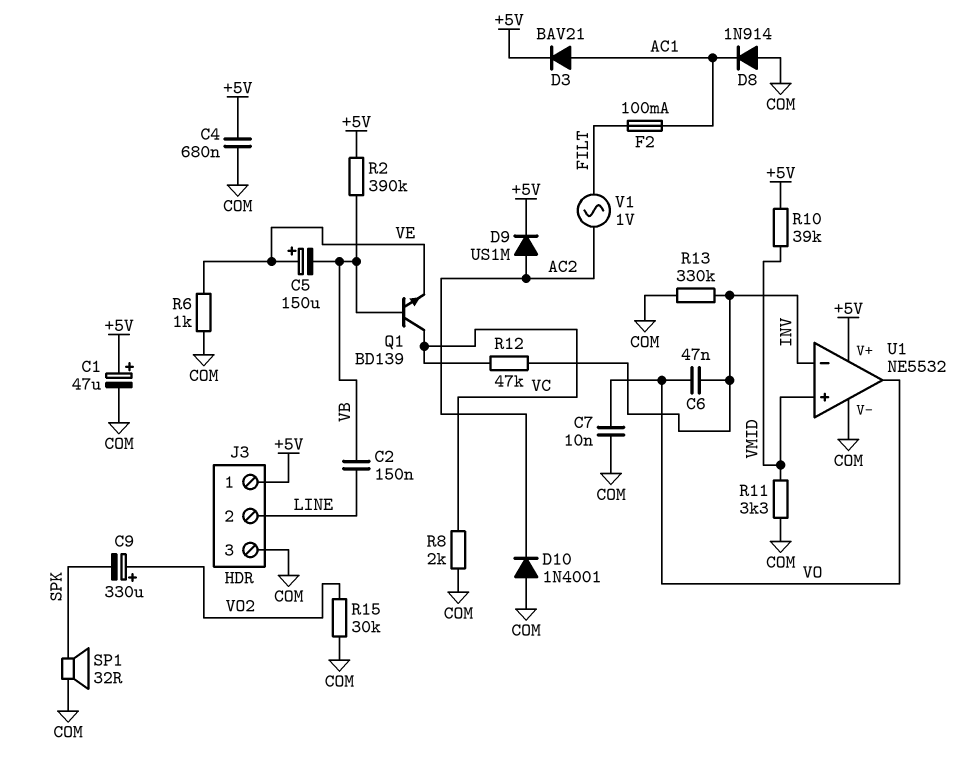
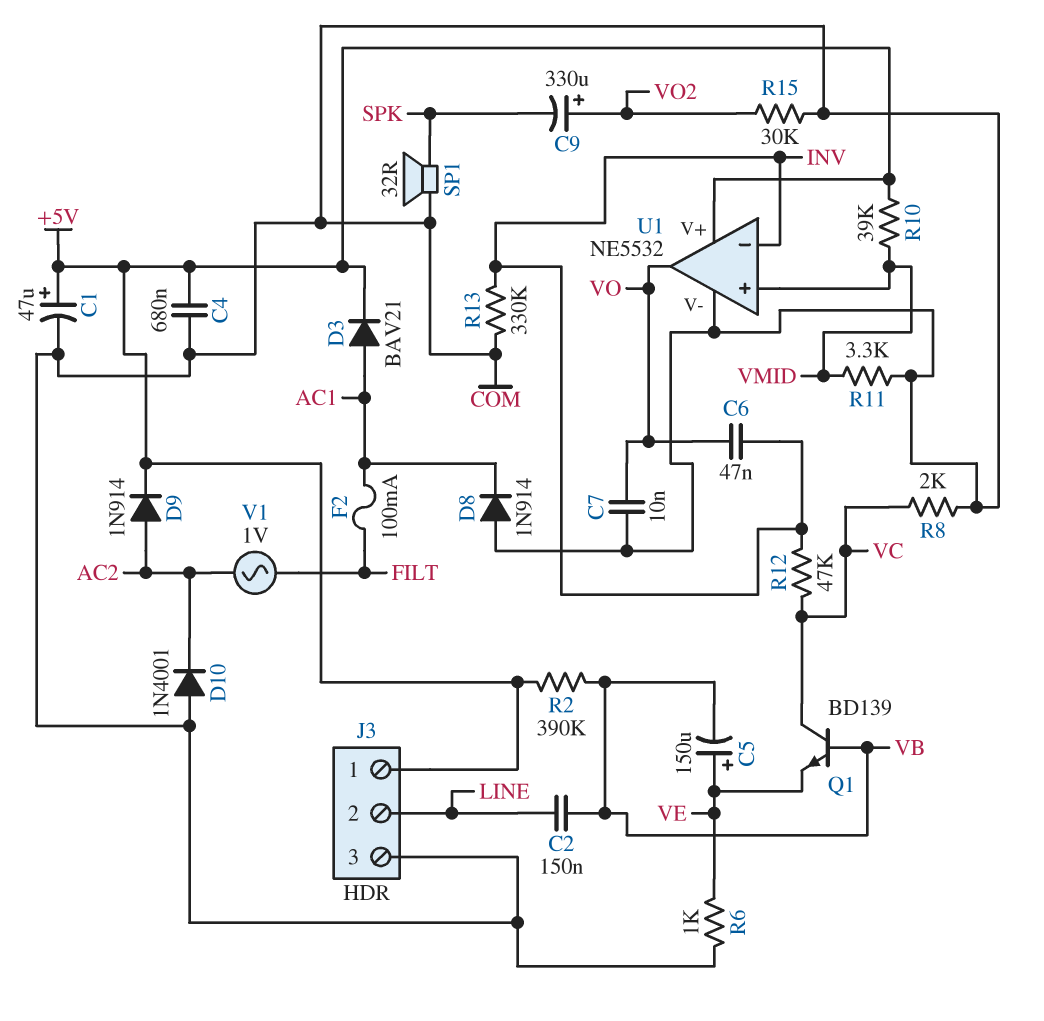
D9: diode US1M (A AC2, K +5V) -> diode 1N914 (A AC2, K +5V)

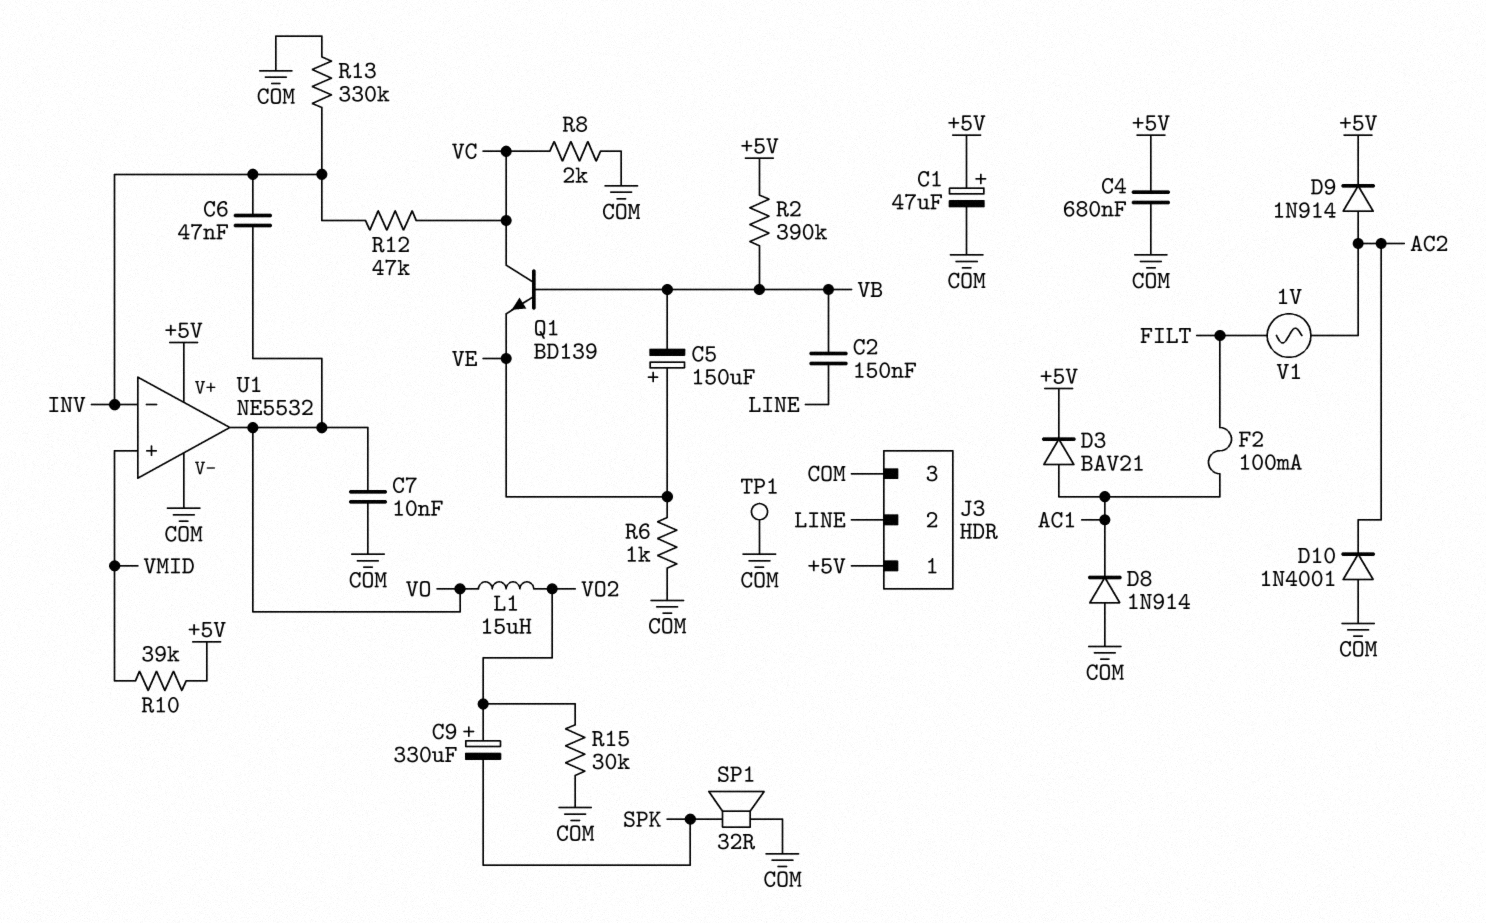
L1: none -> 15uH (VO, VO2)
R11: 3.3k (COM, VMID) -> none
TP1: none -> test point (COM)

